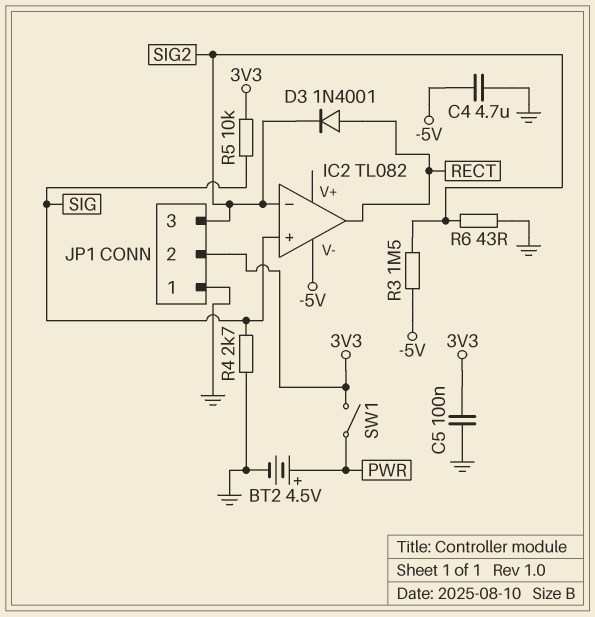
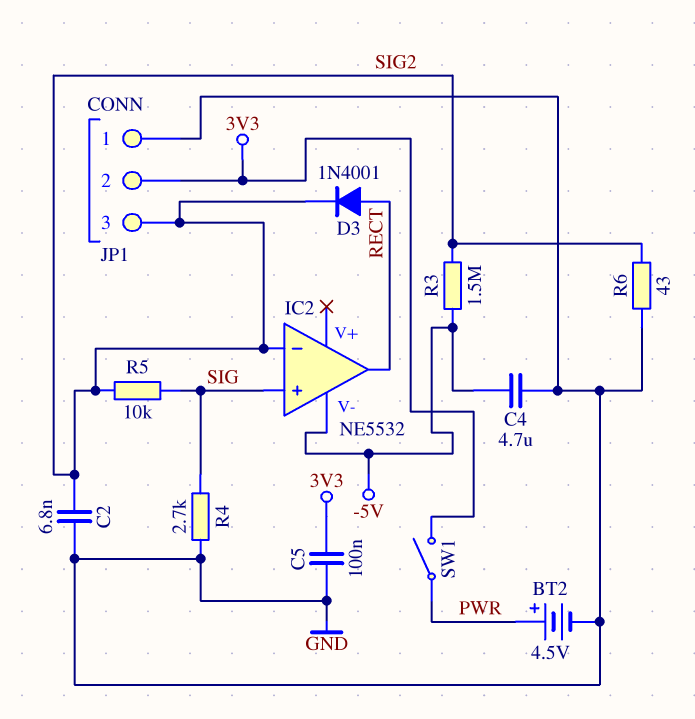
C2: none -> 6.8nF (GND, SIG2)
IC2: TL082 -> NE5532
R5: 10k (3V3, SIG) -> 10k (SIG, SIG2)

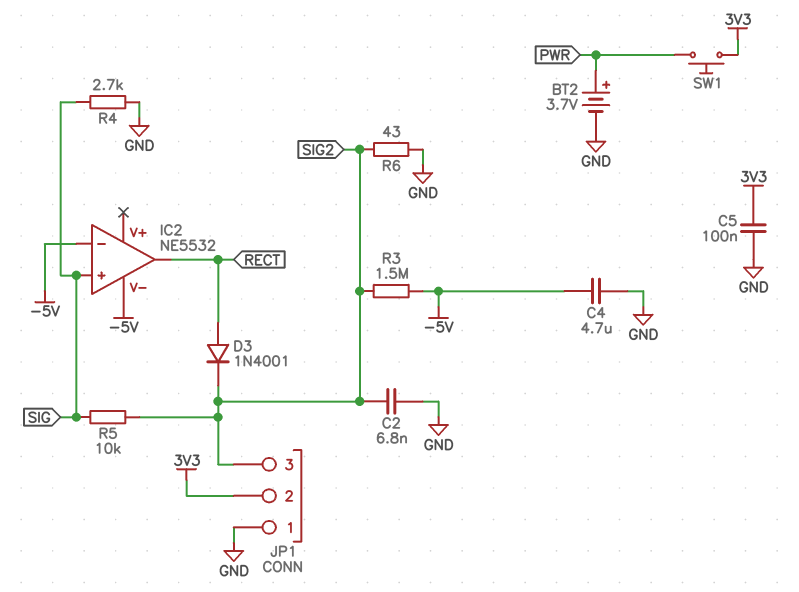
BT2: 4.5V (plus PWR, minus GND) -> 3.7V (plus PWR, minus GND)
IC2 pin in-: SIG2 -> -5V
SW1: switch (3V3, PWR) -> button (3V3, PWR)

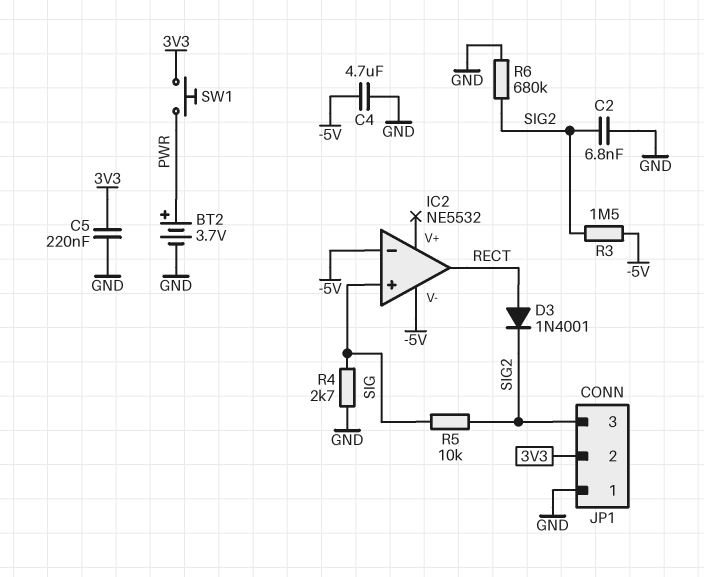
C5: 100nF (3V3, GND) -> 220nF (3V3, GND)
R6: 43 (GND, SIG2) -> 680k (GND, SIG2)

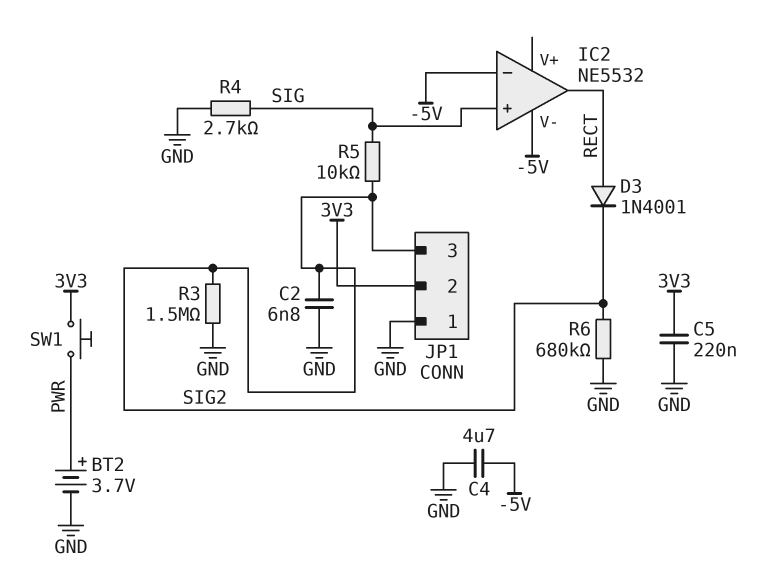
R3: 1.5M (-5V, SIG2) -> 1.5M (GND, SIG2)

